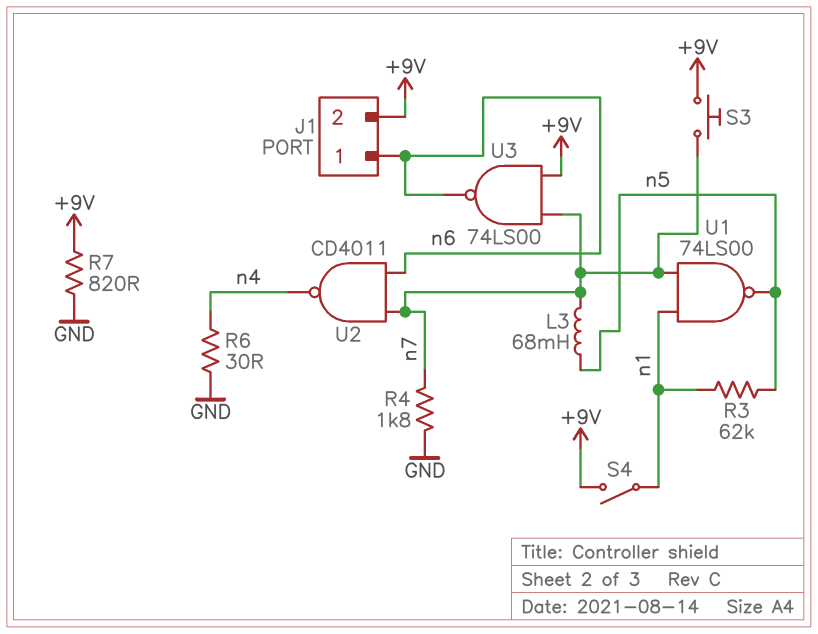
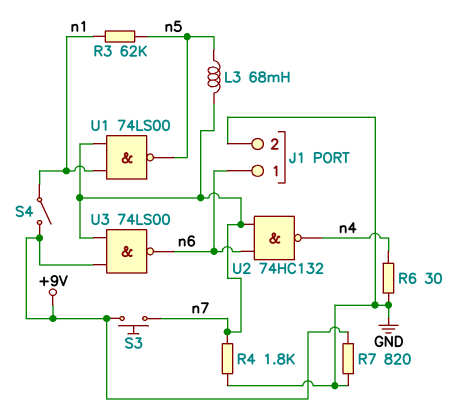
J1 pin 2: +9V -> GND
U2: NAND CD4011 (in n6, in n7, out n4) -> NAND 74HC132 (in n6, in n7, out n4)

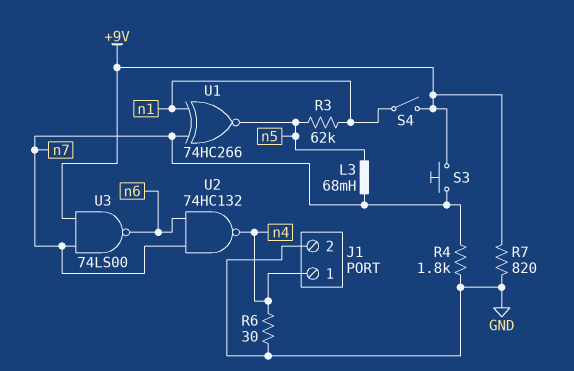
J1 pin 1: n6 -> n4
U1: NAND 74LS00 (in n1, in n7, out n5) -> XNOR 74HC266 (in n1, in n7, out n5)

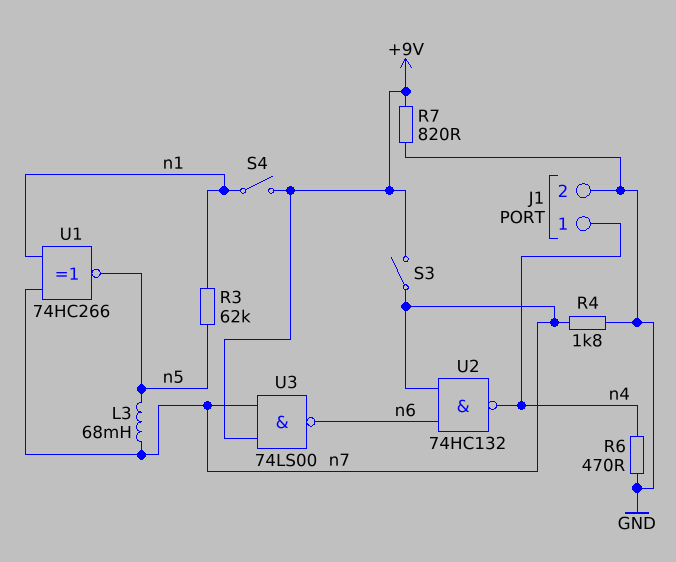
R6: 30 (GND, n4) -> 470 (GND, n4)
S3: button (+9V, n7) -> switch (+9V, n7)

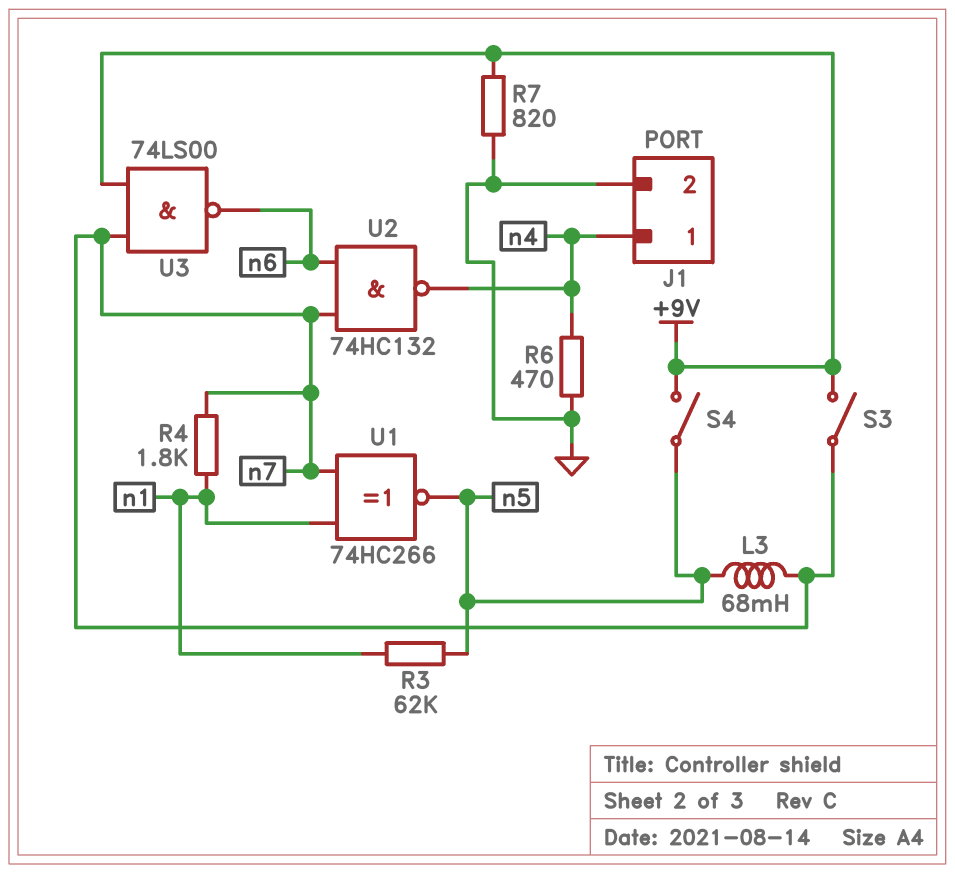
R4: 1.8k (GND, n7) -> 1.8k (n1, n7)
S4: switch (+9V, n1) -> switch (+9V, n5)

